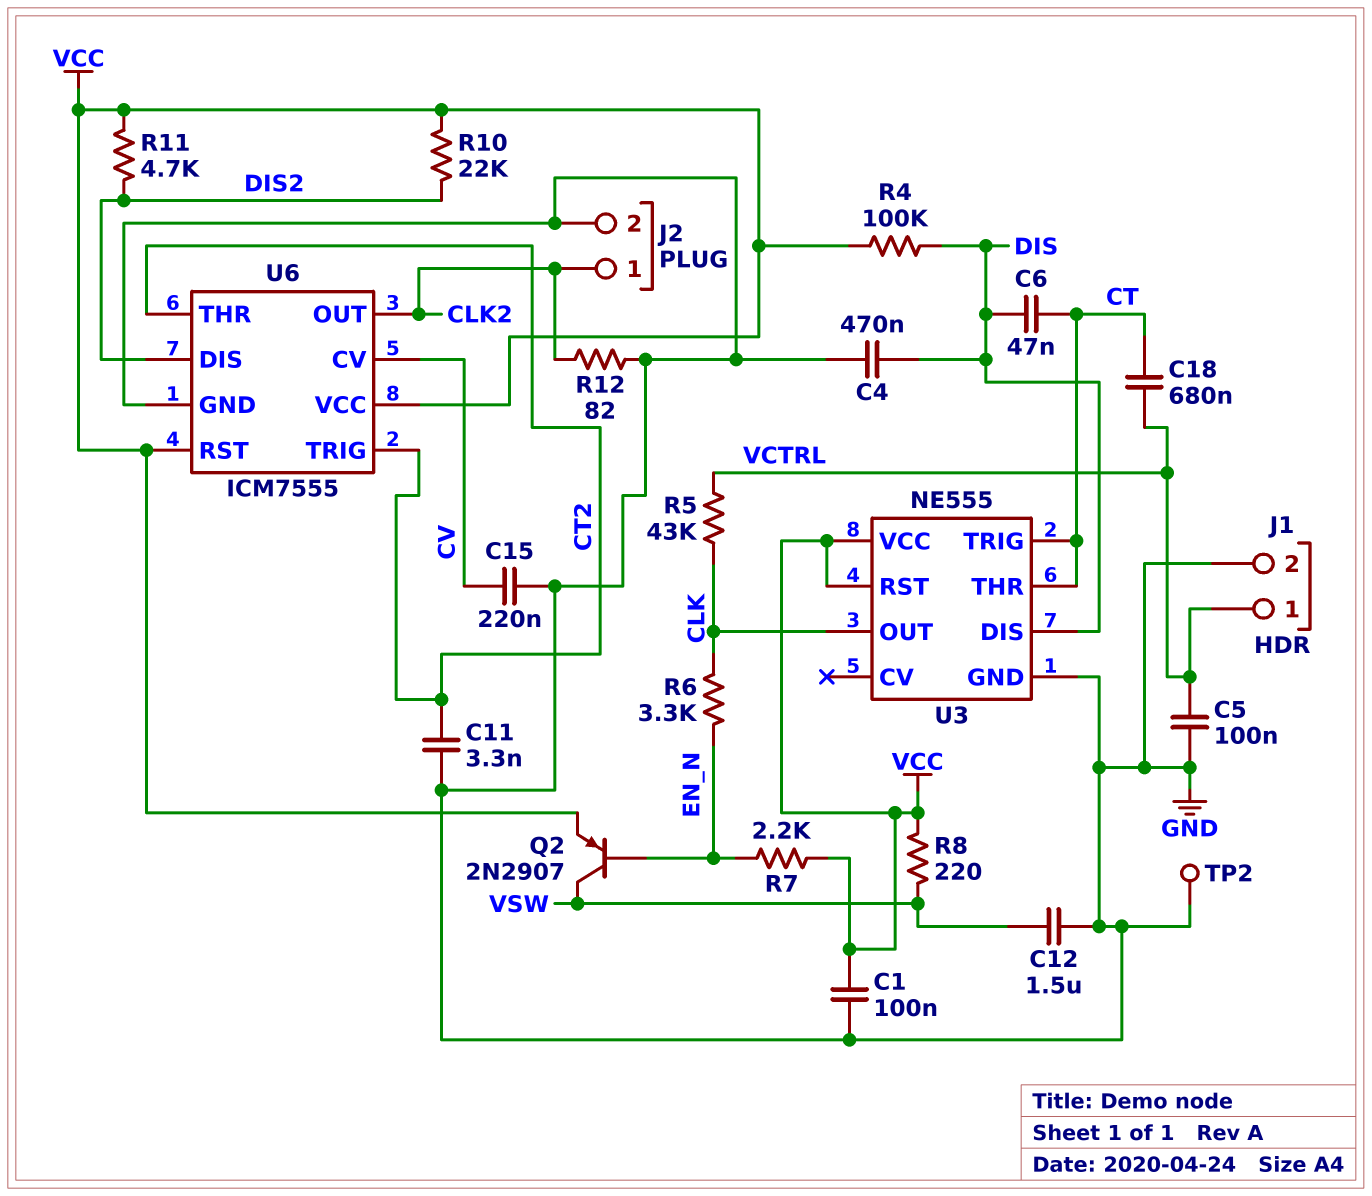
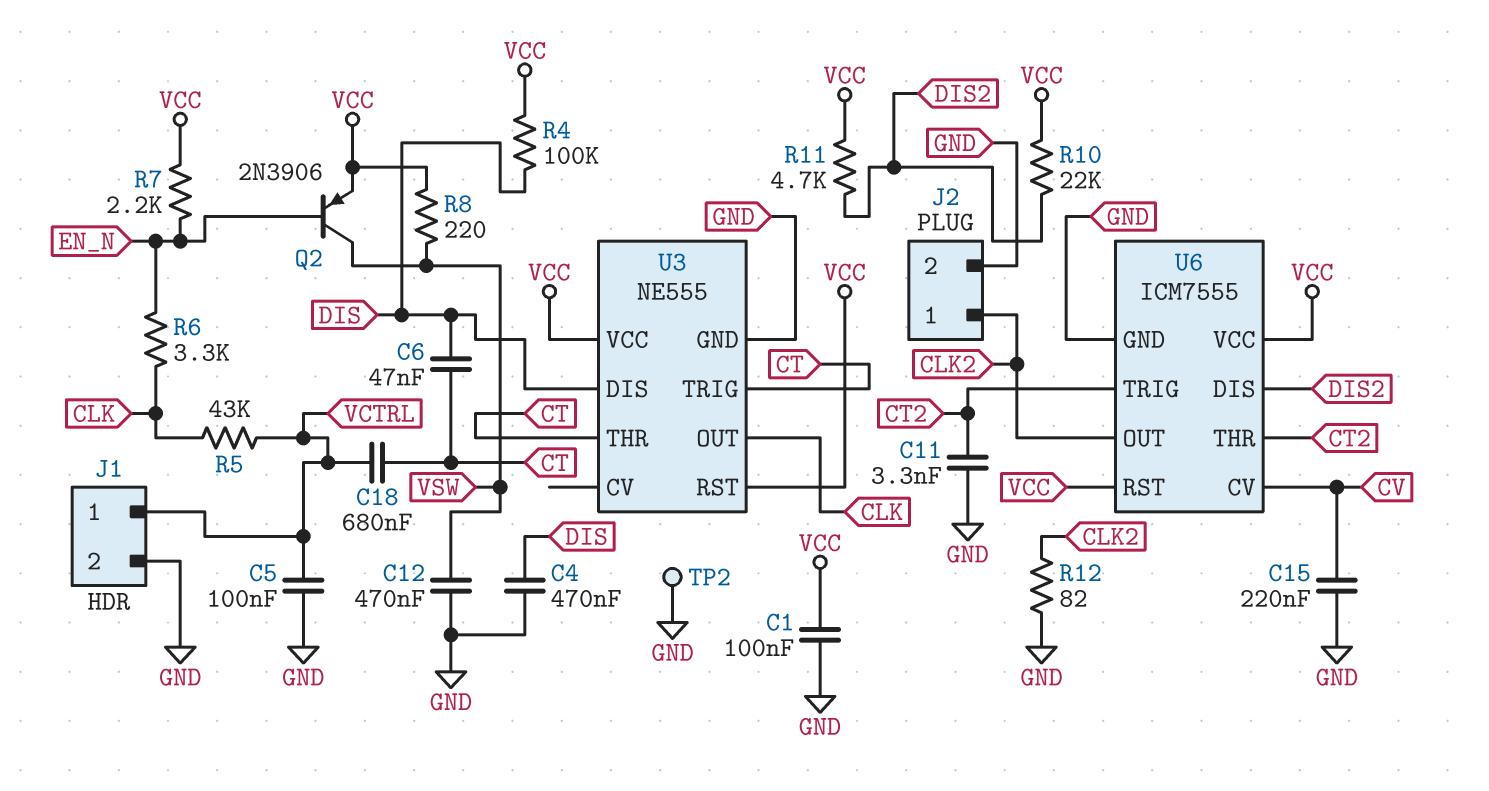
C12: 1.5uF (GND, VSW) -> 470nF (GND, VSW)
Q2: PNP 2N2907 (B EN_N, C VSW, E VCC) -> PNP 2N3906 (B EN_N, C VSW, E VCC)

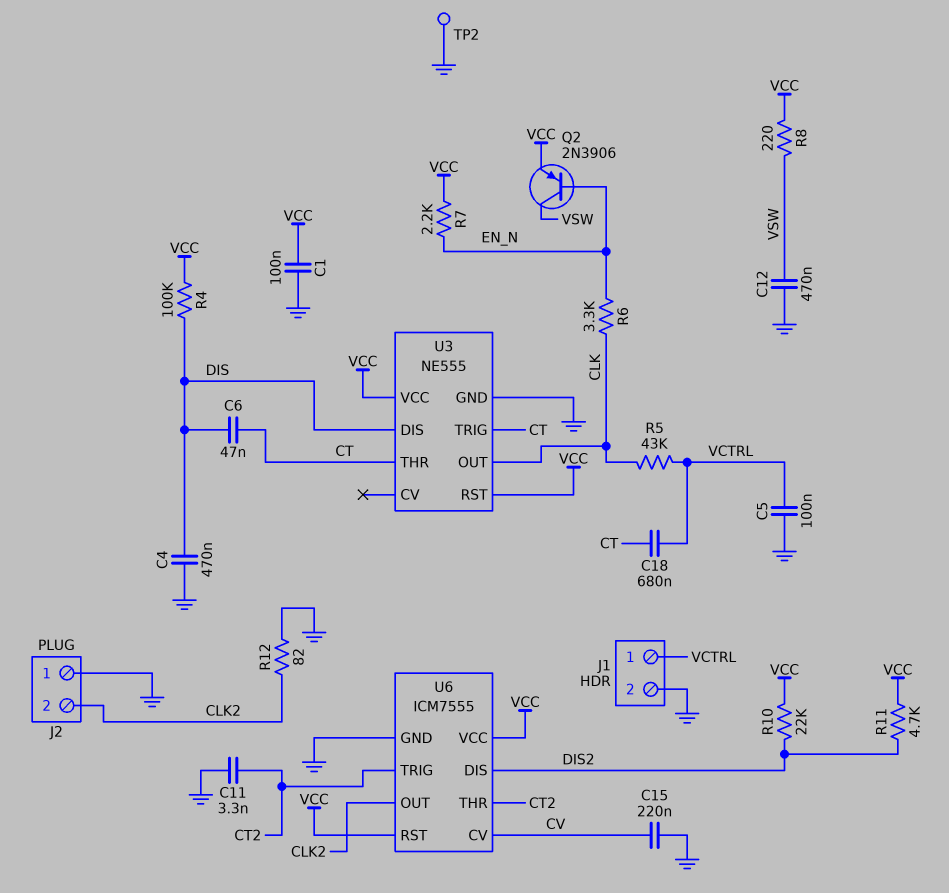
J2 pin 1: CLK2 -> GND
J2 pin 2: GND -> CLK2

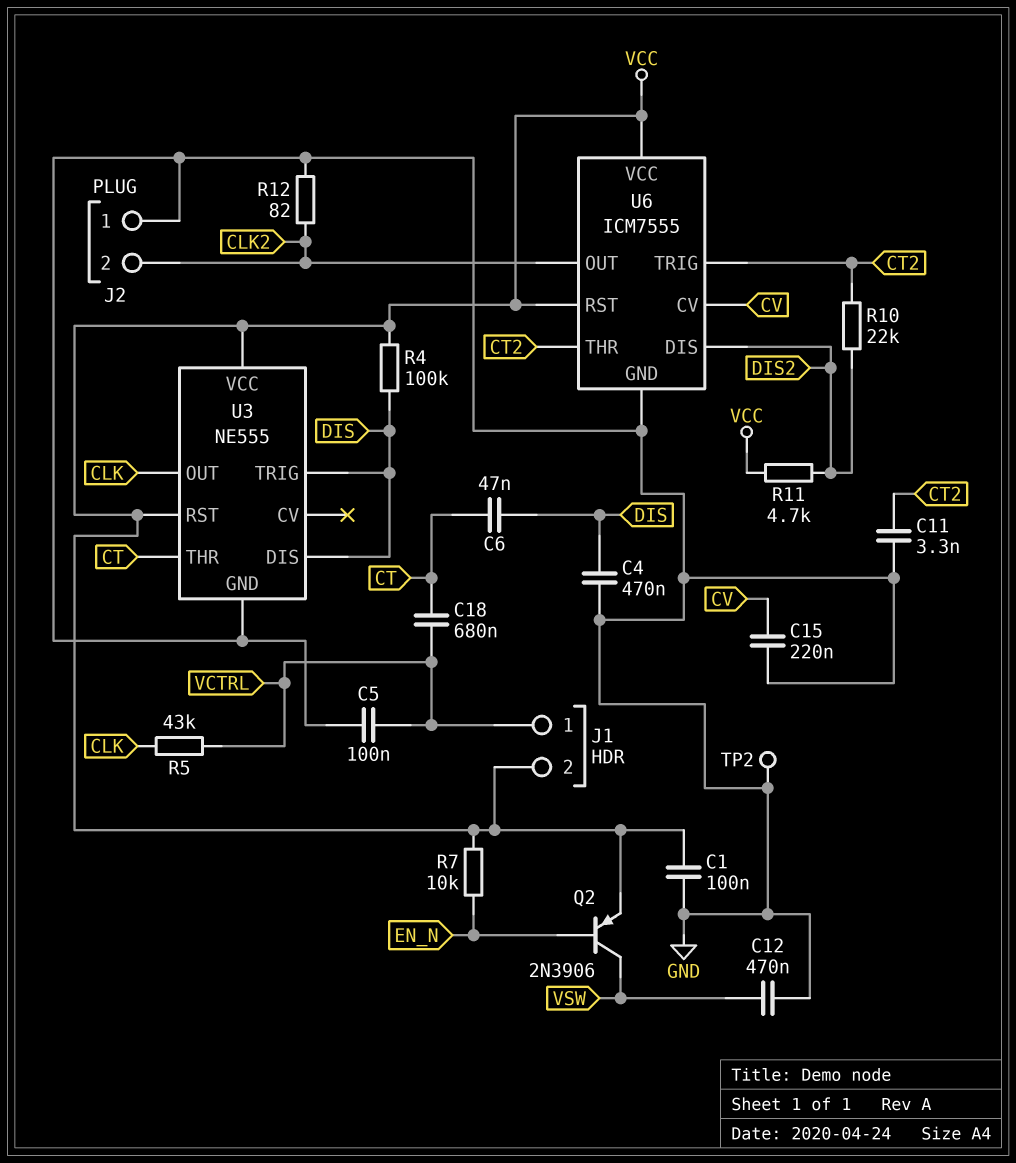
J1 pin 2: GND -> VCC
R6: 3.3k (CLK, EN_N) -> none
R7: 2.2k (EN_N, VCC) -> 10k (EN_N, VCC)
R8: 220 (VCC, VSW) -> none
R10: 22k (DIS2, VCC) -> 22k (CT2, DIS2)
U3 pin TRIG: CT -> DIS

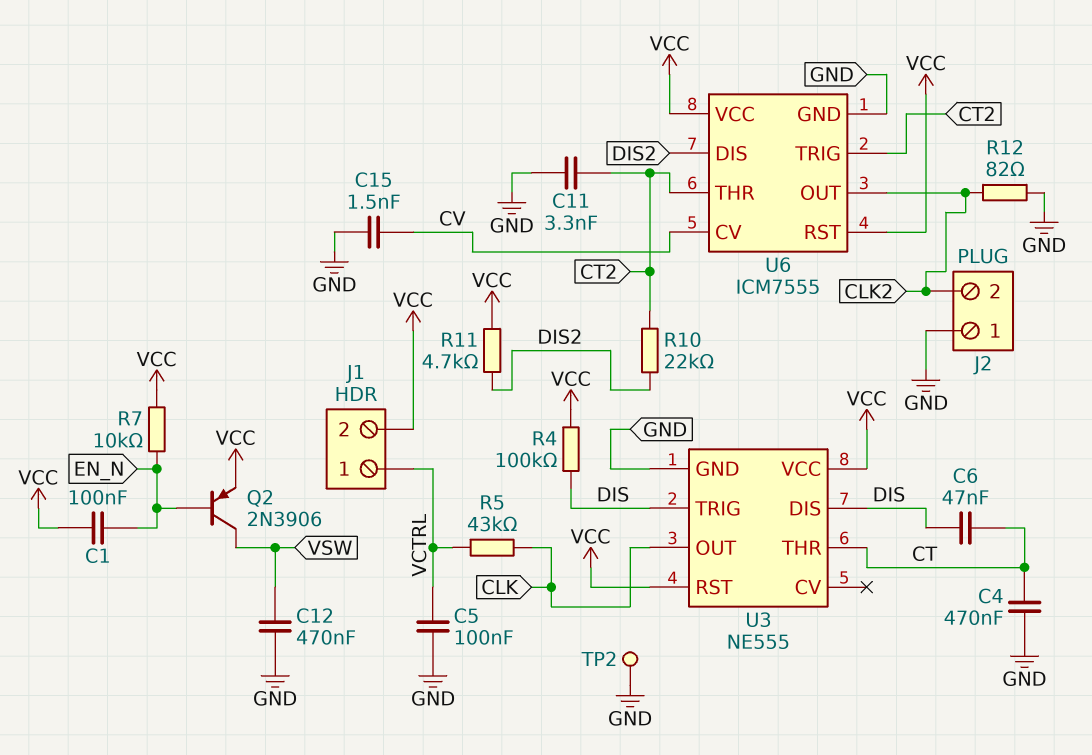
C1: 100nF (GND, VCC) -> 100nF (EN_N, VCC)
C4: 470nF (DIS, GND) -> 470nF (CT, GND)
C15: 220nF (CV, GND) -> 1.5nF (CV, GND)
C18: 680nF (CT, VCTRL) -> none

